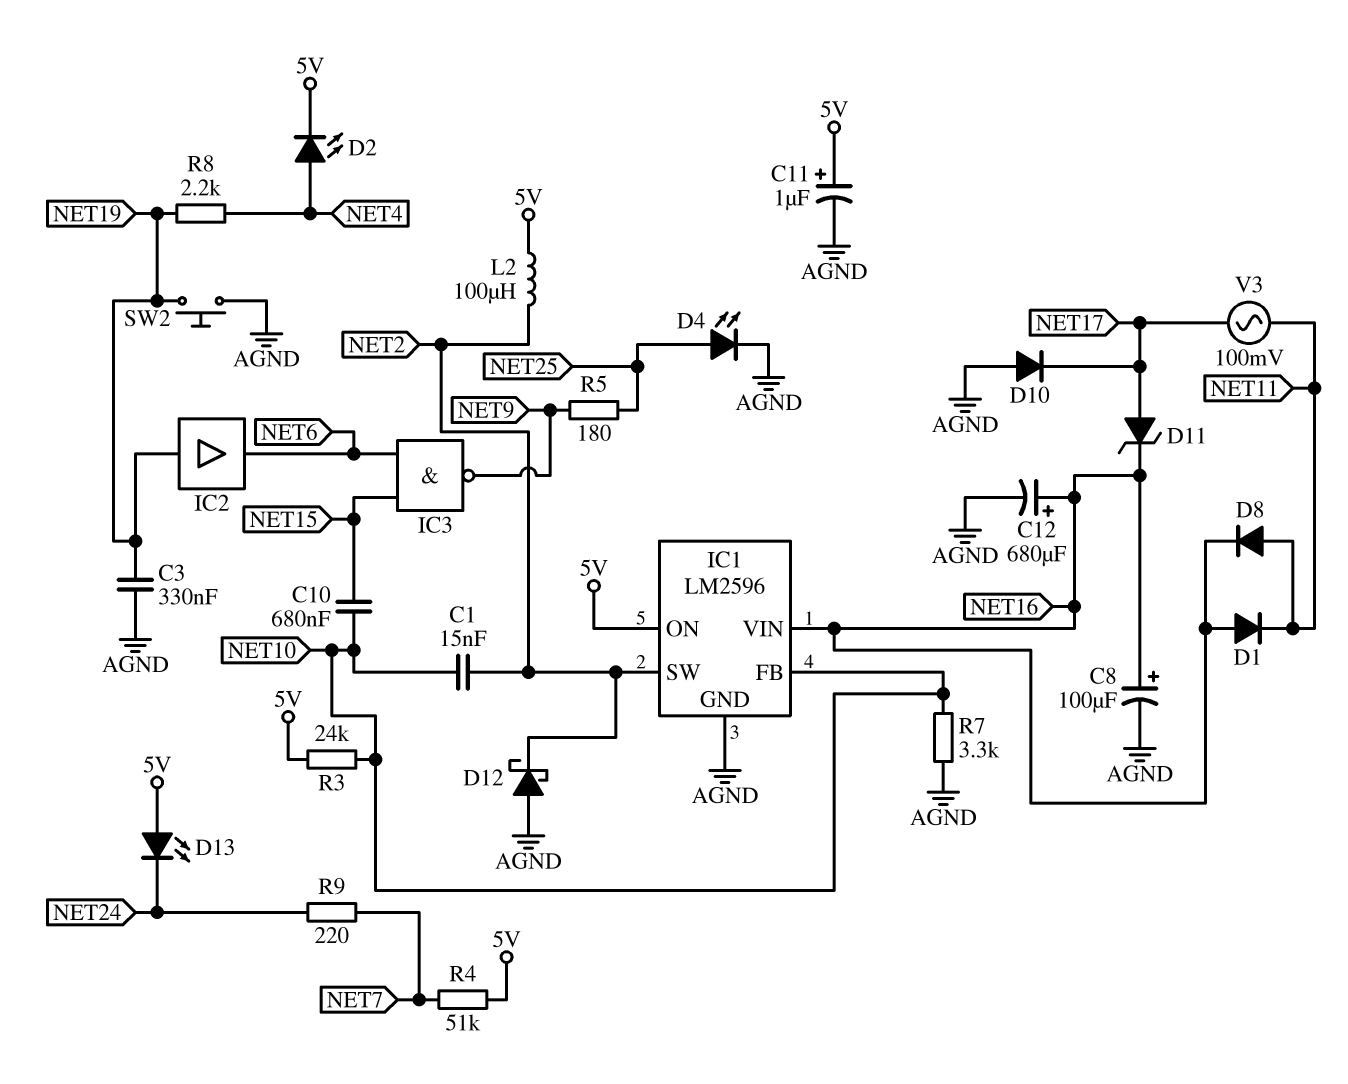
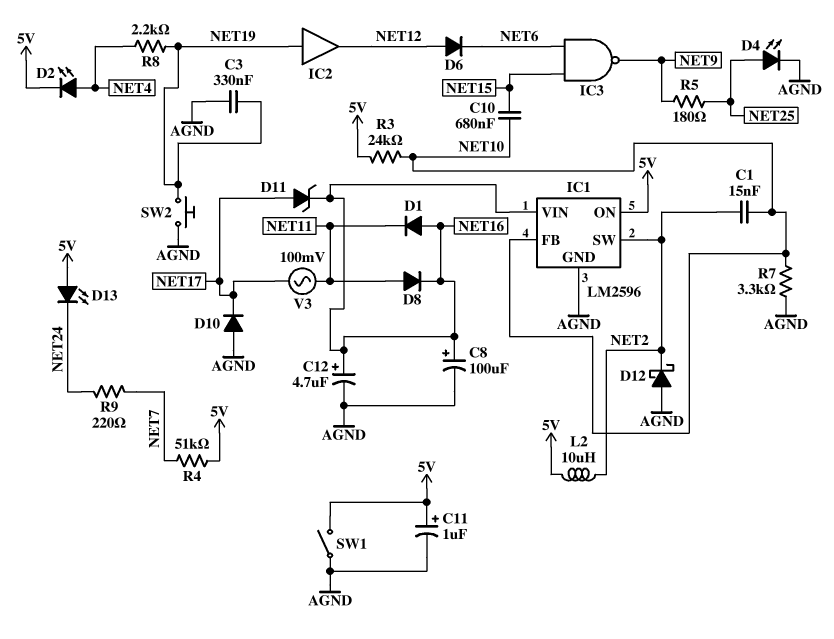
C12: 680uF (plus NET16, minus AGND) -> 4.7uF (plus NET16, minus AGND)
D6: none -> diode (A NET12, K NET6)
IC2: buffer (in NET19, out NET6) -> buffer (in NET19, out NET12)
L2: 100uH (5V, NET2) -> 10uH (5V, NET2)
SW1: none -> switch (5V, AGND)

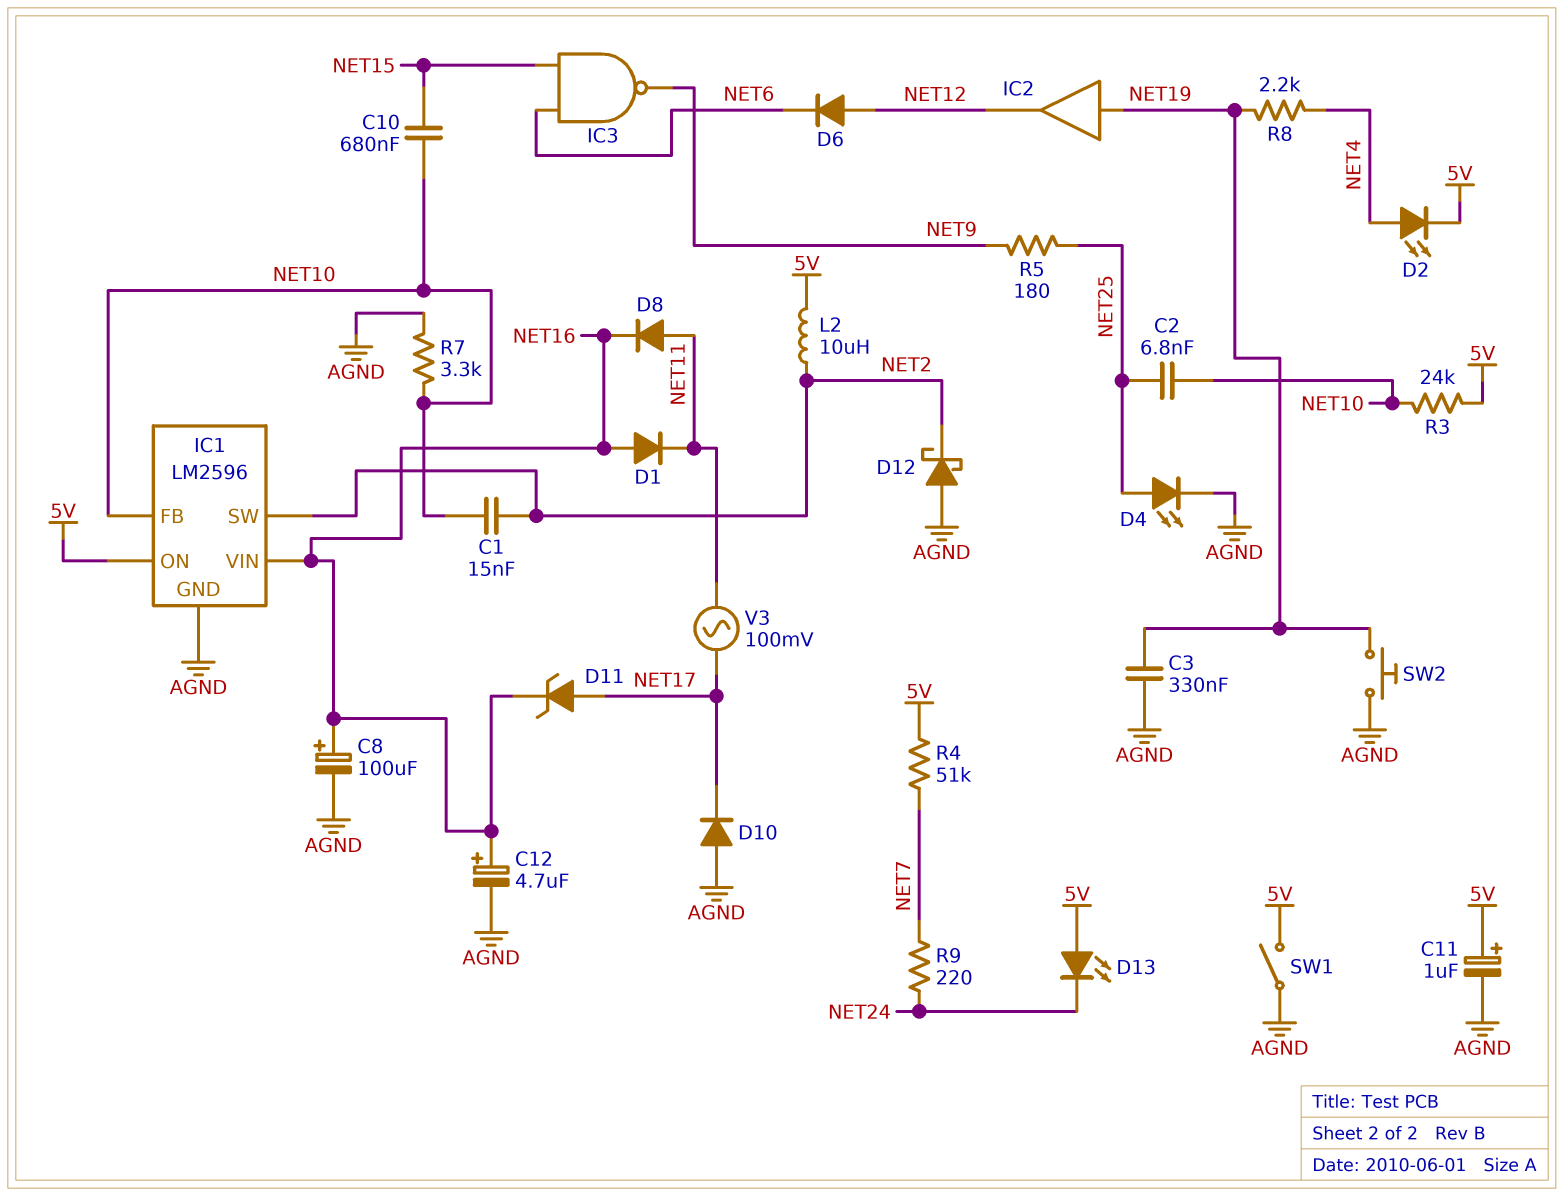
C2: none -> 6.8nF (NET10, NET25)

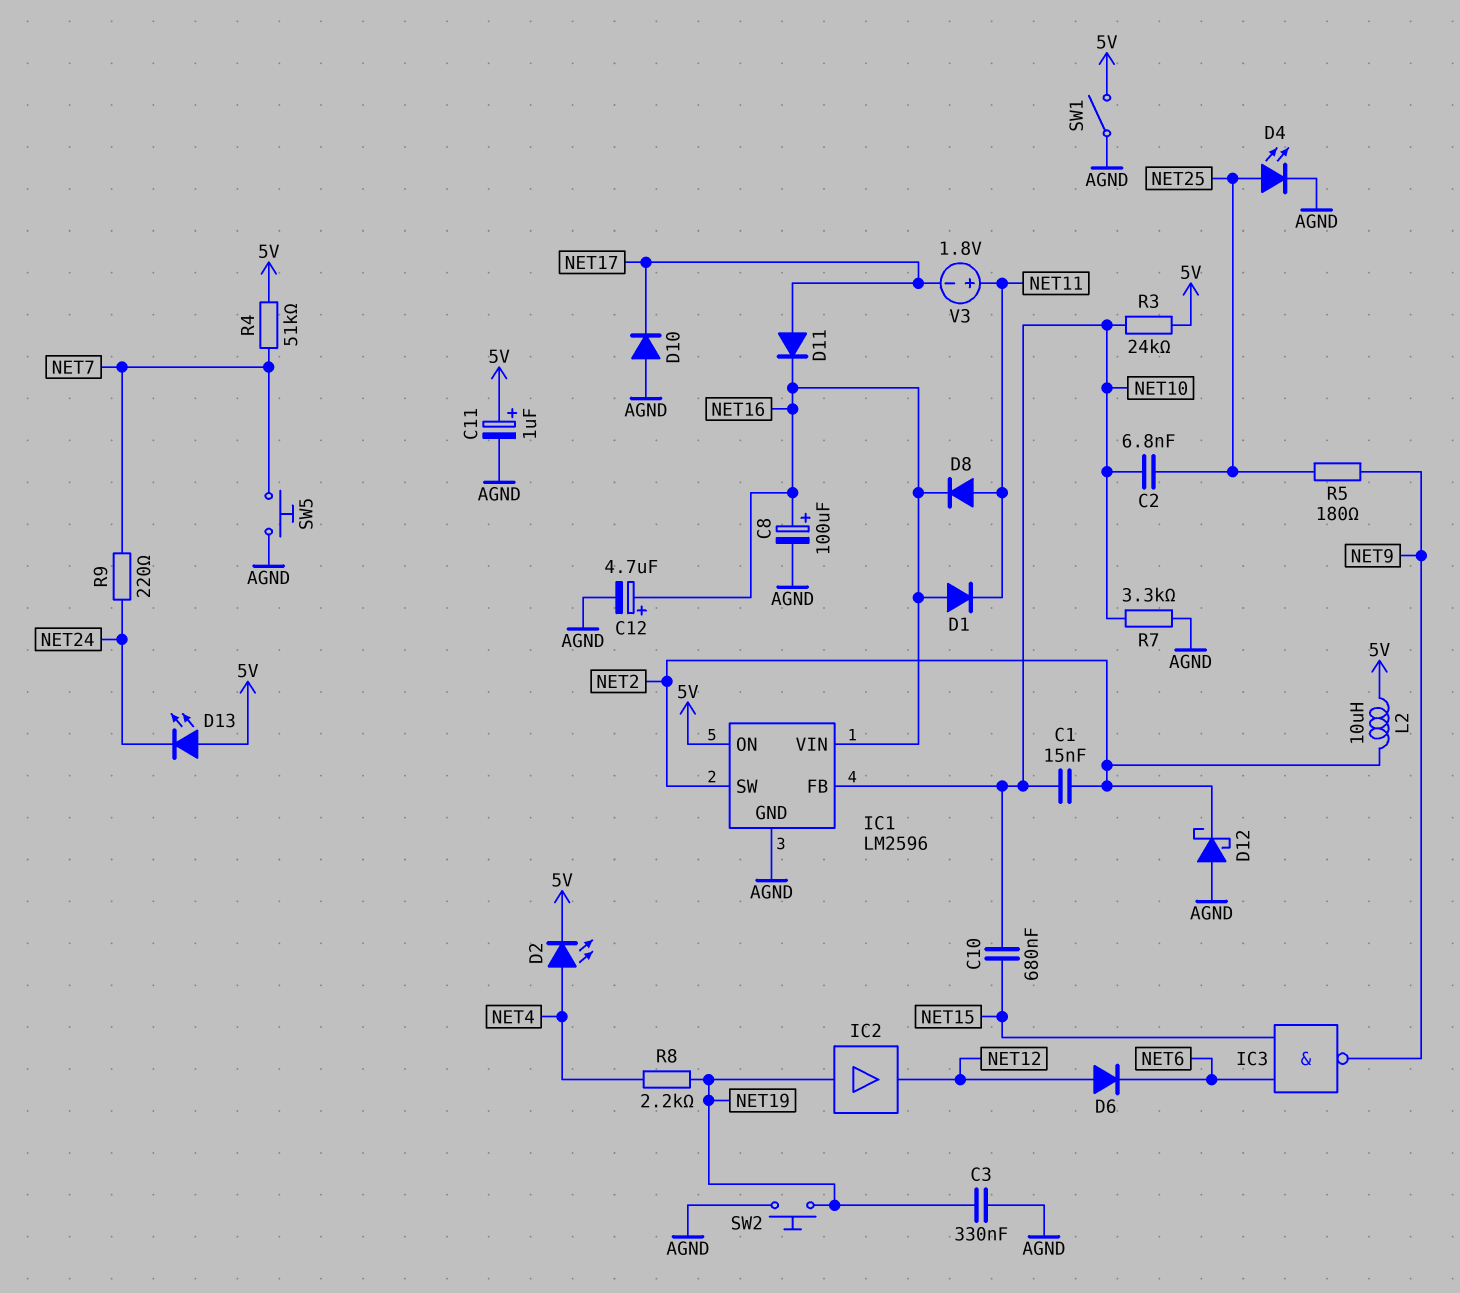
D11: zener (A NET17, K NET16) -> diode (A NET17, K NET16)
SW5: none -> button (AGND, NET7)
V3: AC 100mV (NET11, NET17) -> 1.8V (plus NET11, minus NET17)

